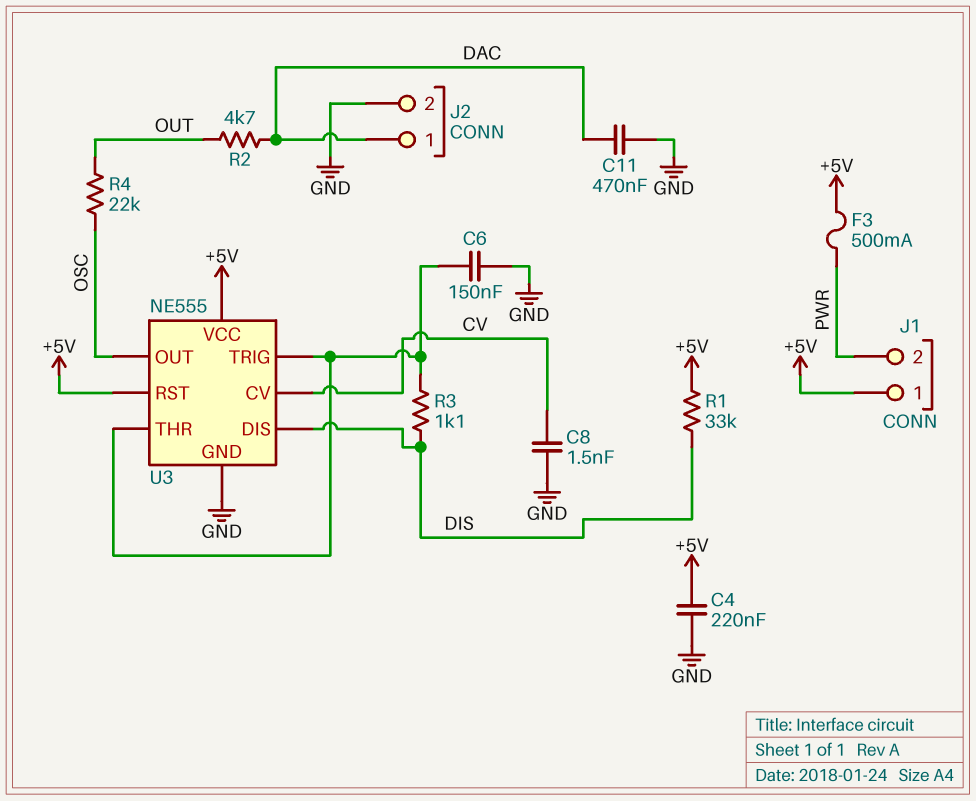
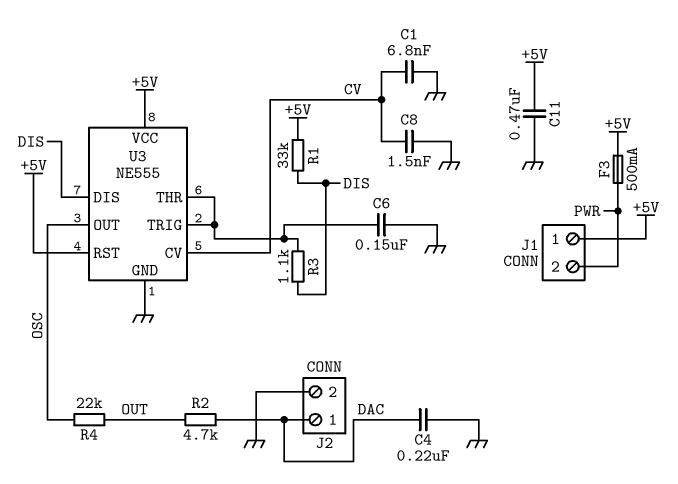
C1: none -> 6.8nF (CV, GND)
C4: 220nF (+5V, GND) -> 220nF (DAC, GND)
C11: 470nF (DAC, GND) -> 470nF (+5V, GND)

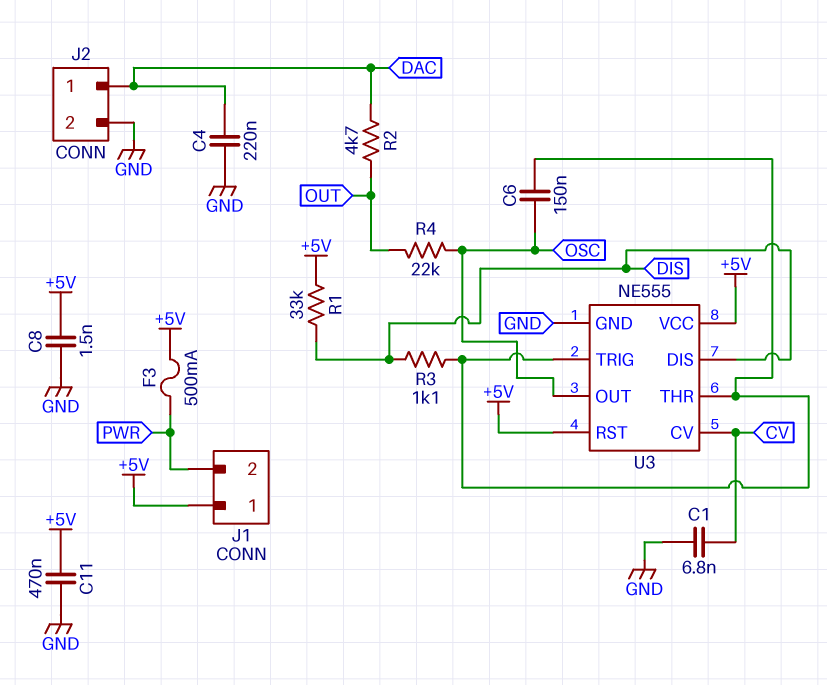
C6: 150nF (GND, U3/THR) -> 150nF (OSC, U3/THR)
C8: 1.5nF (CV, GND) -> 1.5nF (+5V, GND)

